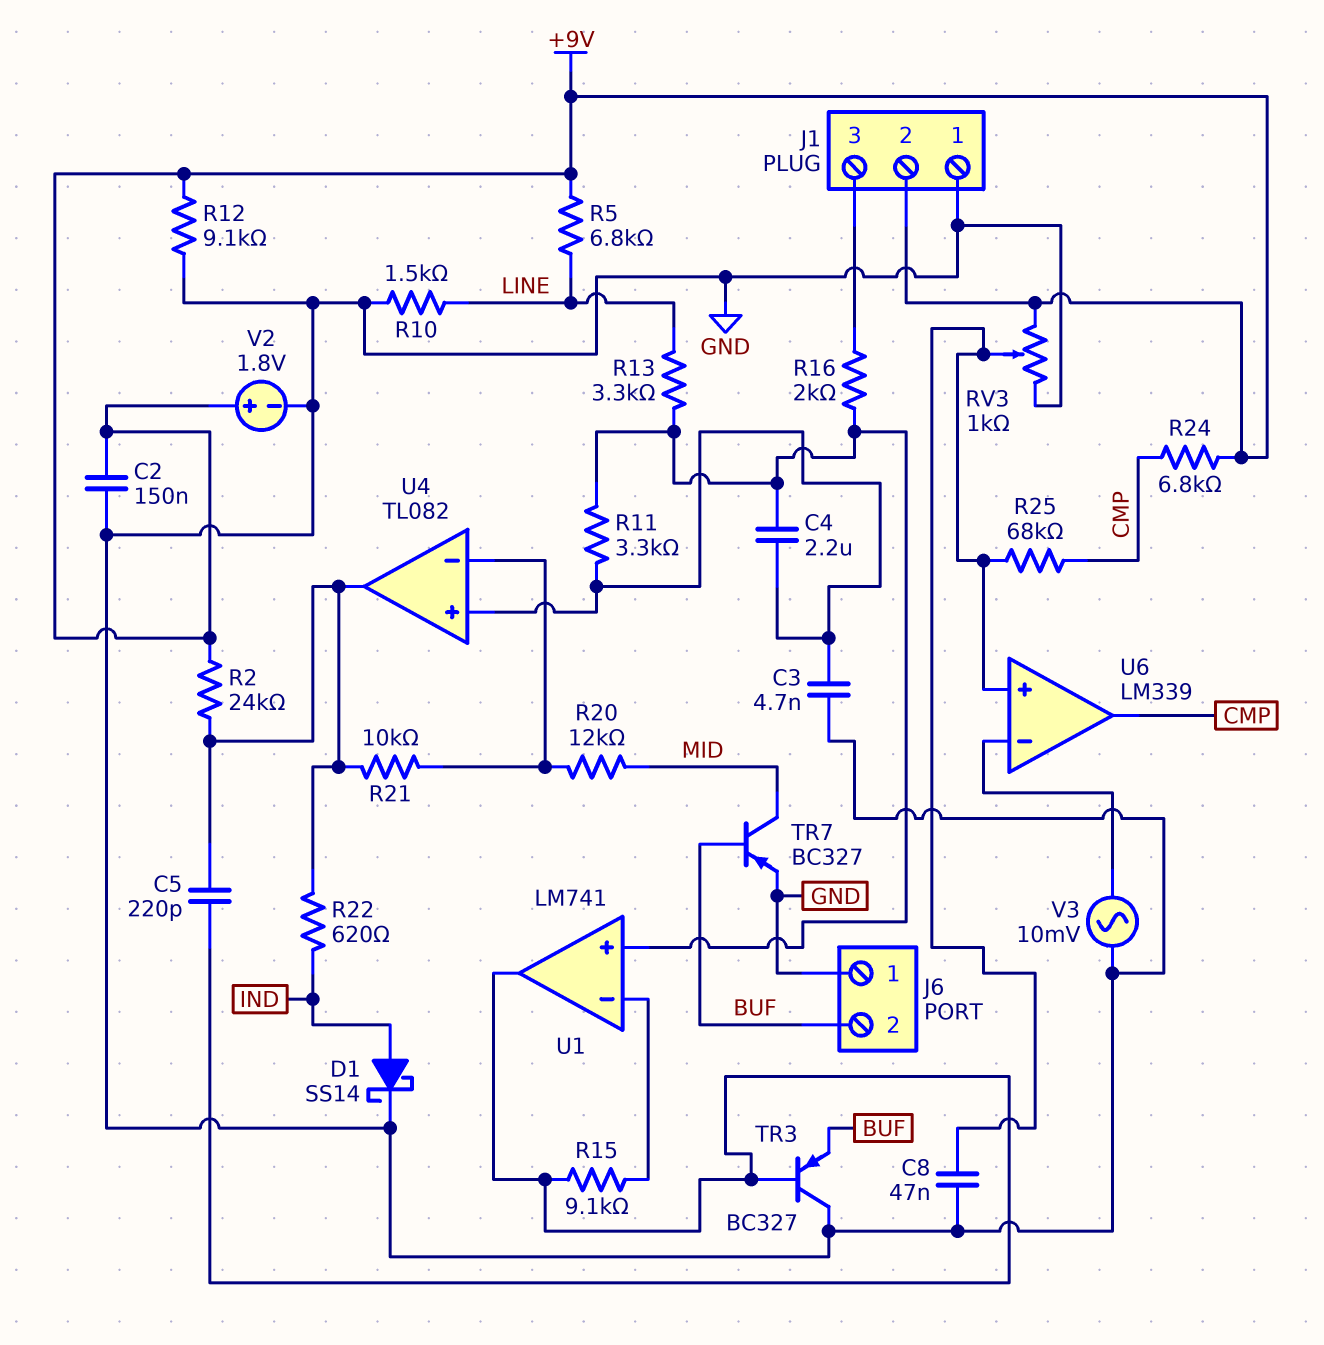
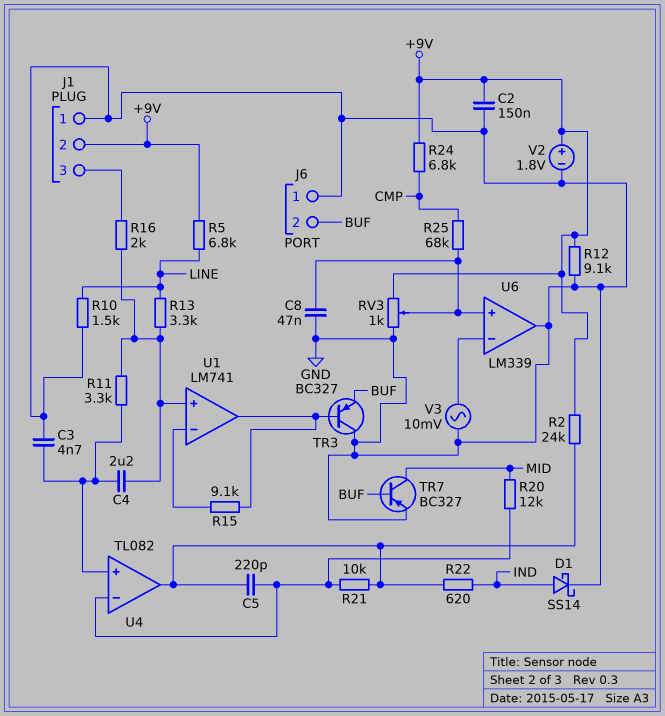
C5: 220pF (U1/out, U4/out) -> 220pF (U4/in-, U4/out)
U6 pin out: CMP -> GND

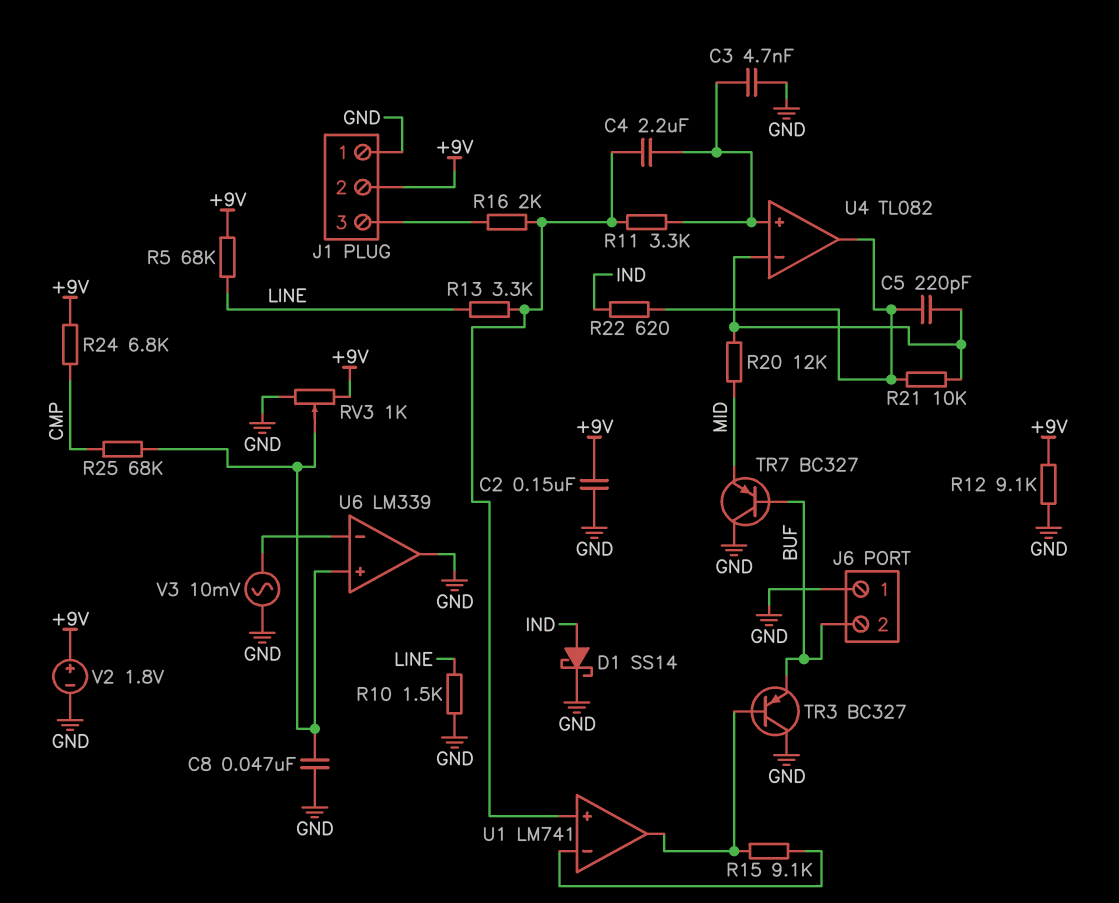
R2: 24k (+9V, U4/out) -> none
R5: 6.8k (+9V, LINE) -> 68k (+9V, LINE)
TR7: PNP BC327 (B BUF, C MID, E GND) -> PNP BC327 (B BUF, C GND, E MID)

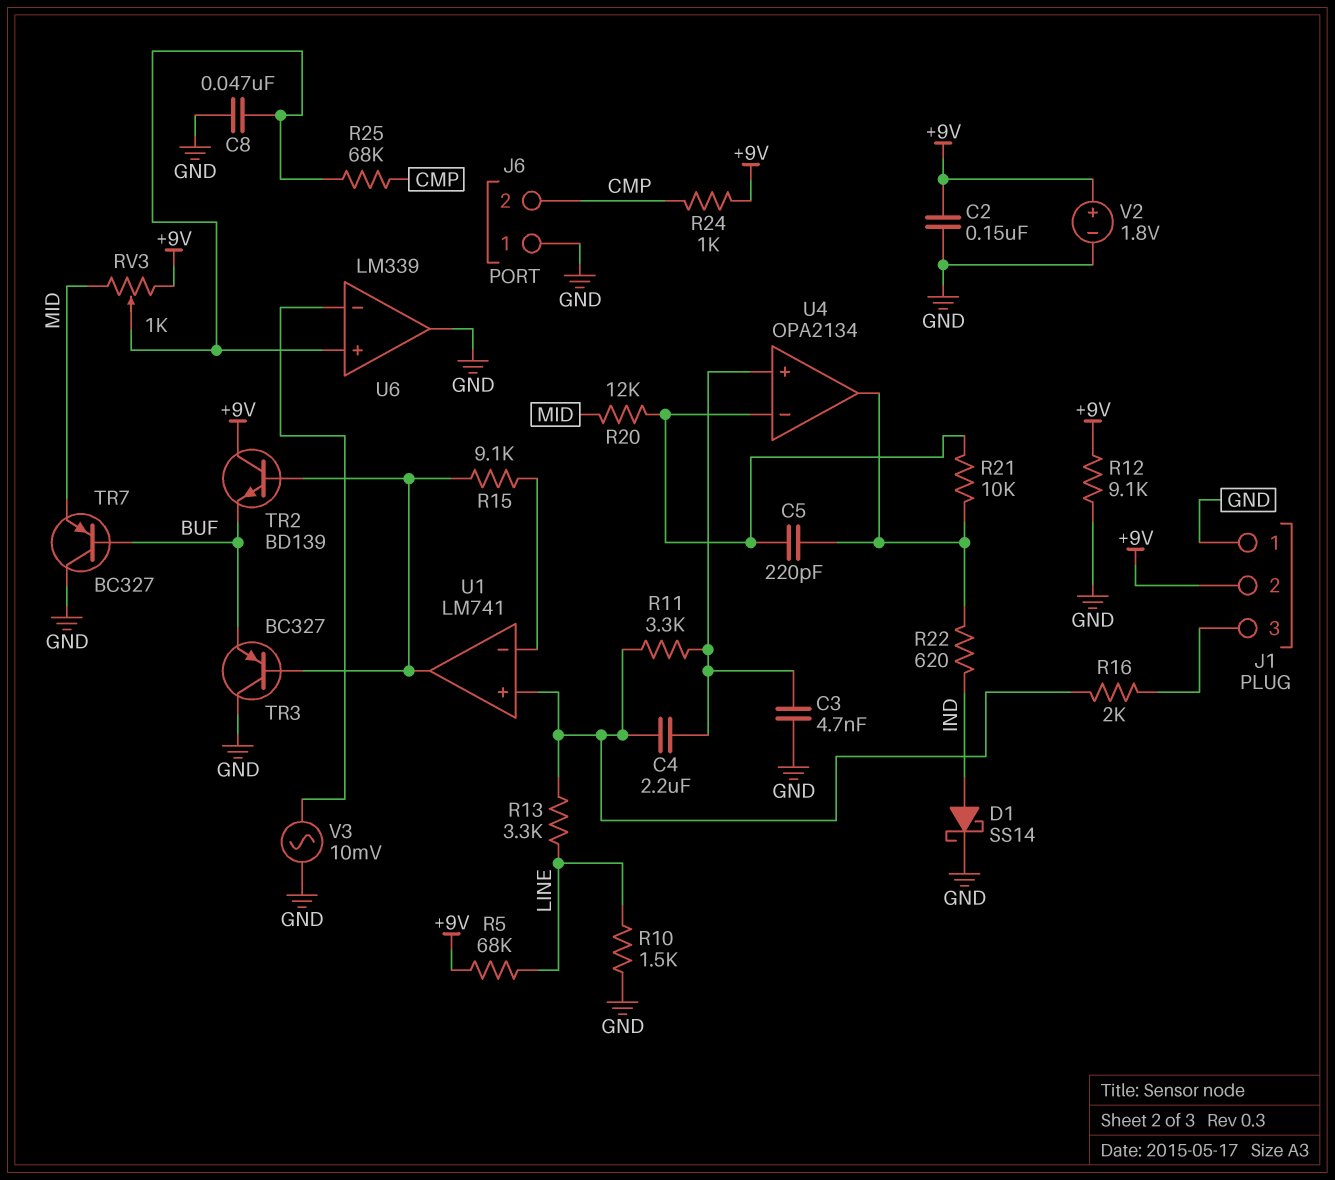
J6 pin 2: BUF -> CMP
R24: 6.8k (+9V, CMP) -> 1k (+9V, CMP)
RV3: 1k (+9V, GND, wiper U6/in+) -> 1k (+9V, MID, wiper U6/in+)
TR2: none -> NPN BD139 (B U1/out, C +9V, E BUF)
U4: TL082 -> OPA2134

